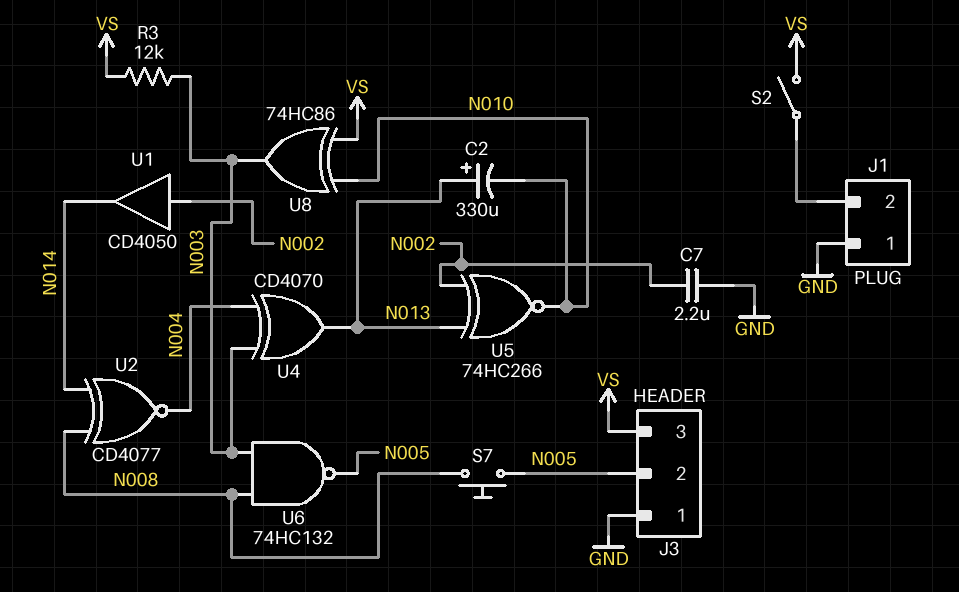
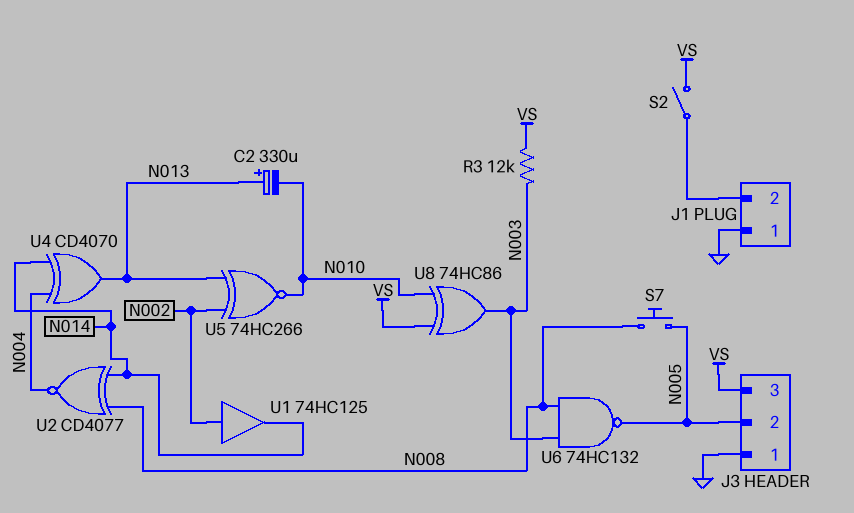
C7: 2.2uF (GND, N002) -> none
U1: buffer CD4050 (in N002, out N014) -> buffer 74HC125 (in N002, out N014)
U4: XOR CD4070 (in N003, in N004, out N013) -> XOR CD4070 (in N004, in N014, out N013)

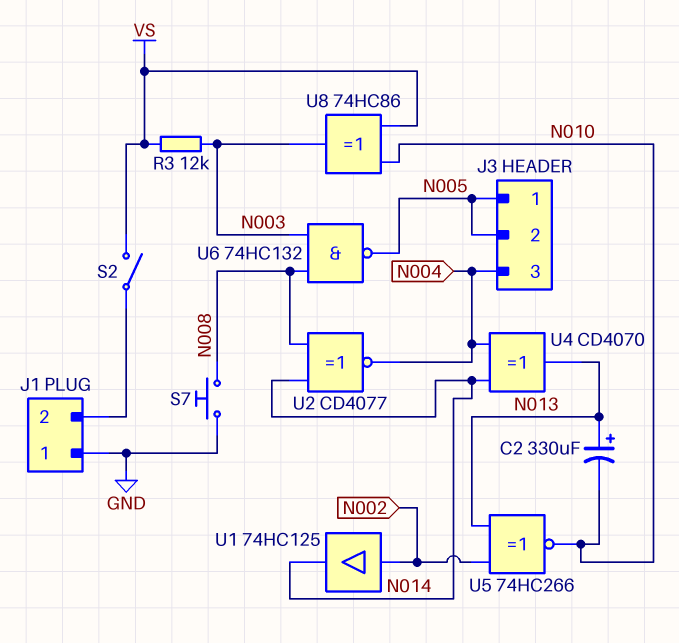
J3 pin 1: GND -> N005
J3 pin 3: VS -> N004
S7: button (N005, N008) -> button (GND, N008)

